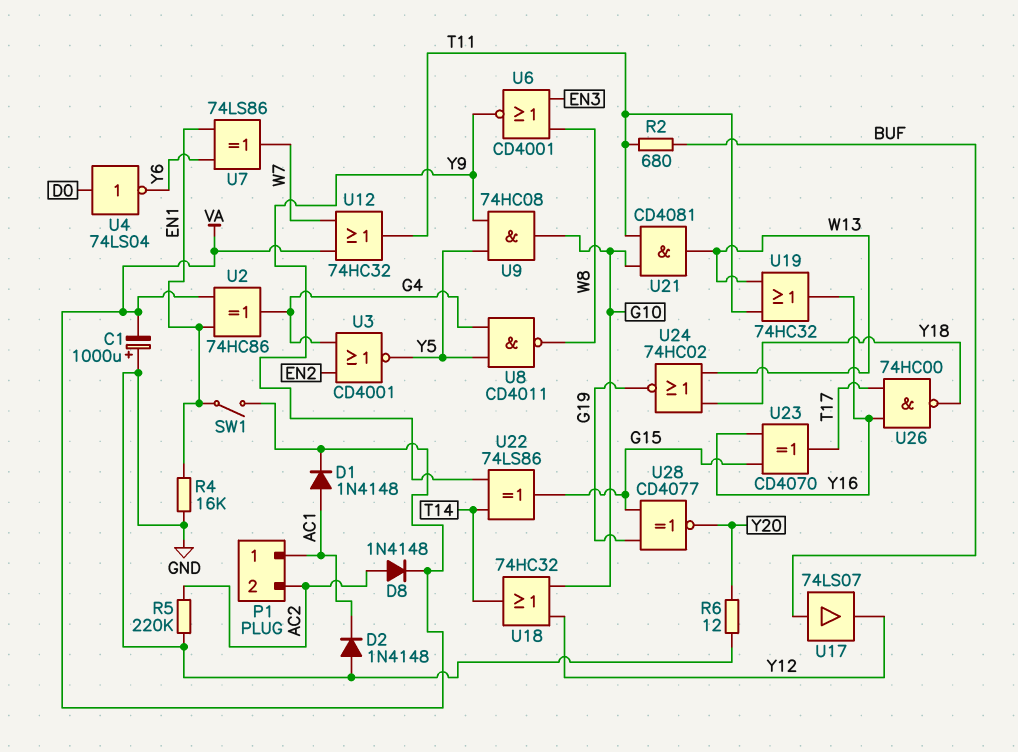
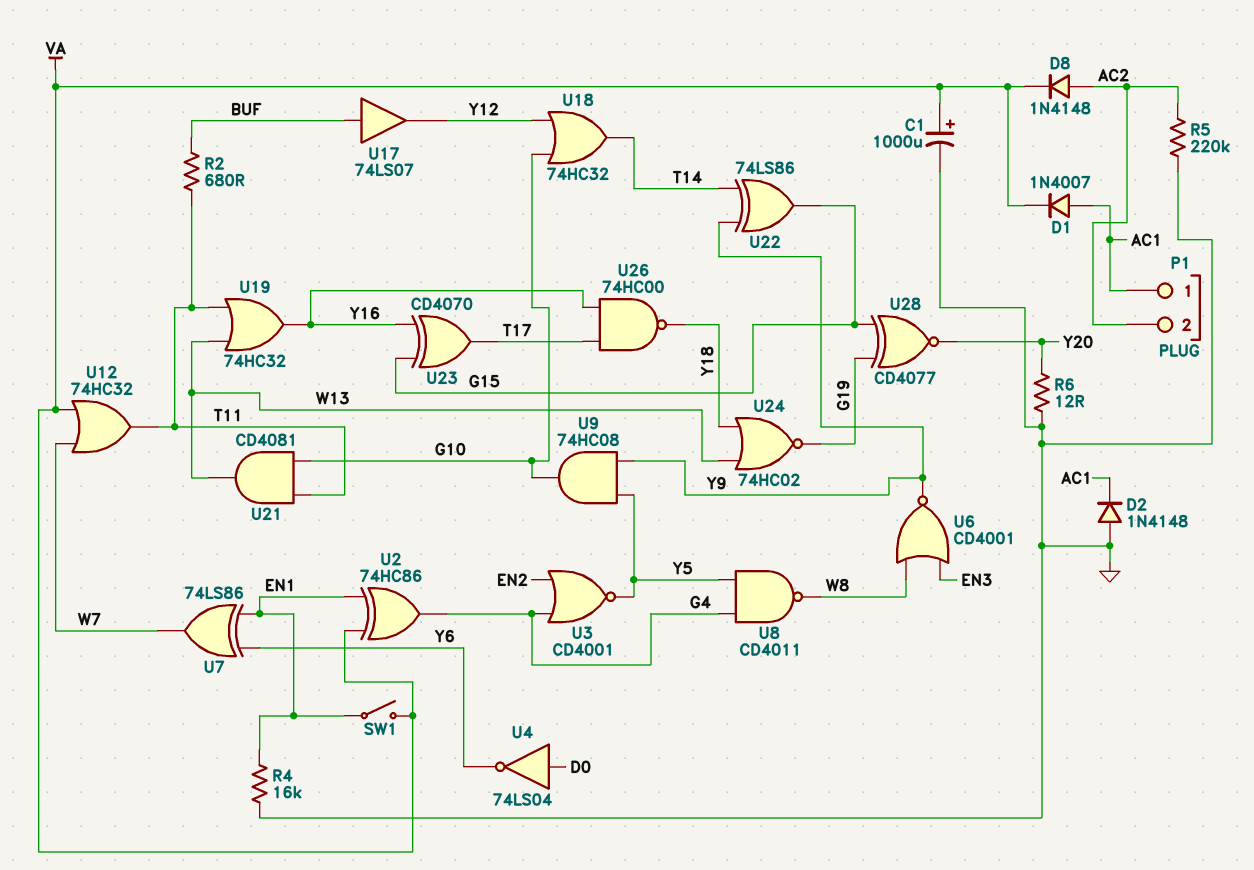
C1: 1000uF (plus GND, minus VA) -> 1000uF (plus VA, minus GND)
D1: diode 1N4148 (A AC1, K VA) -> diode 1N4007 (A AC1, K VA)

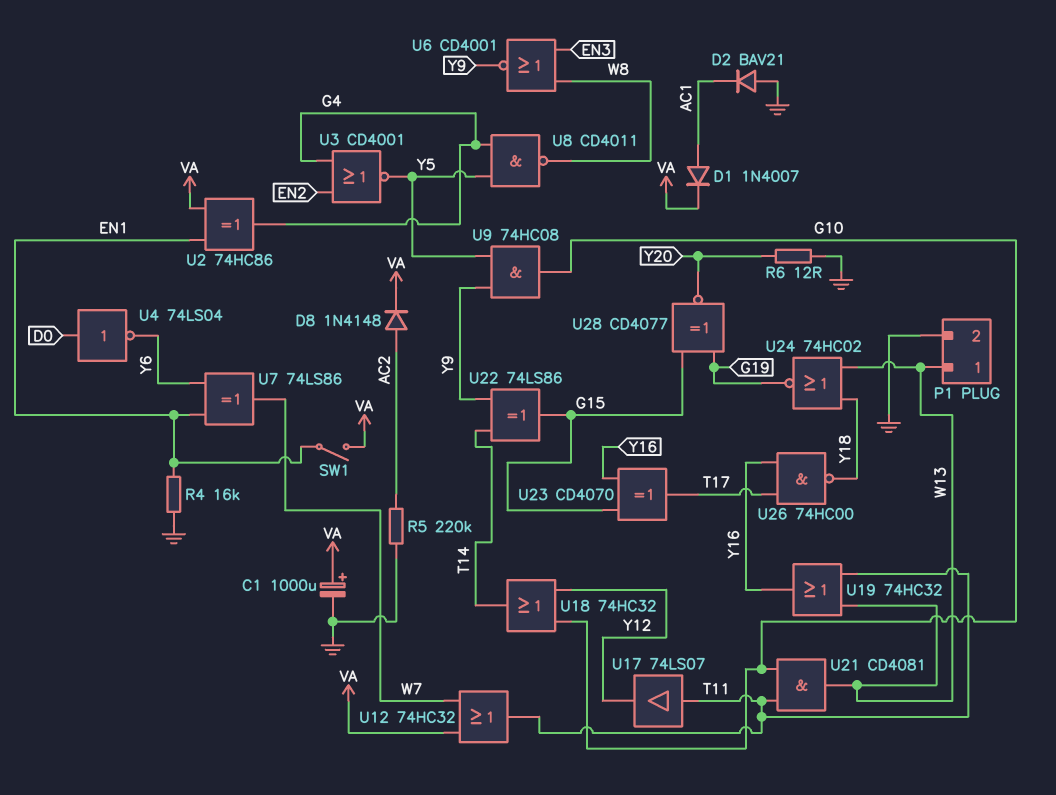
D2: diode 1N4148 (A GND, K AC1) -> diode BAV21 (A GND, K AC1)
P1 pin 1: AC1 -> W13
P1 pin 2: AC2 -> GND
R2: 680 (BUF, T11) -> none
U17: buffer 74LS07 (in BUF, out Y12) -> buffer 74LS07 (in T11, out Y12)

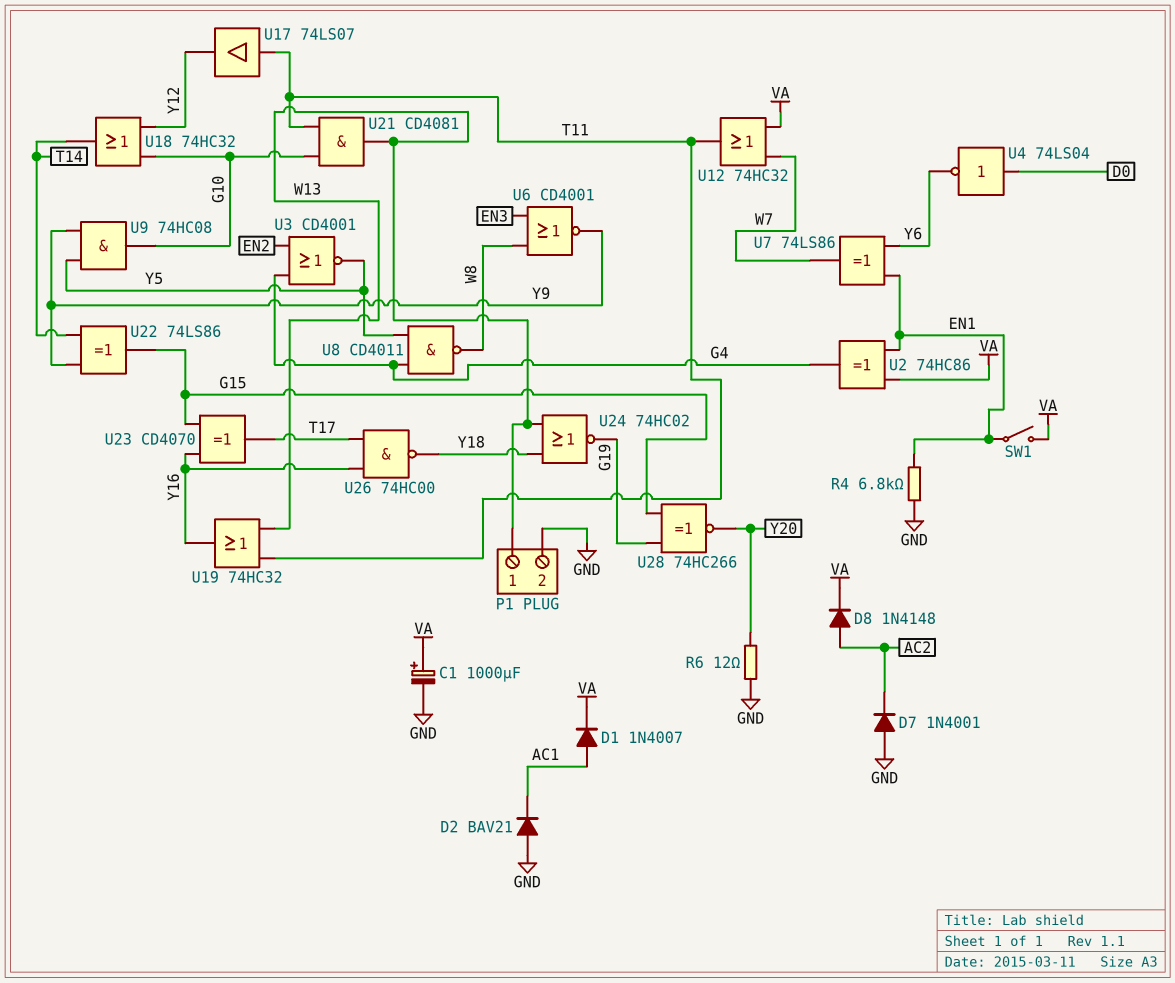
D7: none -> diode 1N4001 (A GND, K AC2)
R4: 16k (EN1, GND) -> 6.8k (EN1, GND)
R5: 220k (AC2, GND) -> none
U28: XNOR CD4077 (in G15, in G19, out Y20) -> XNOR 74HC266 (in G15, in G19, out Y20)

